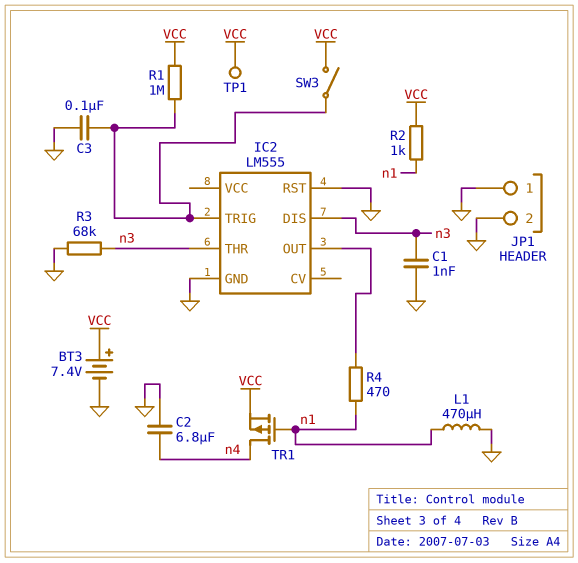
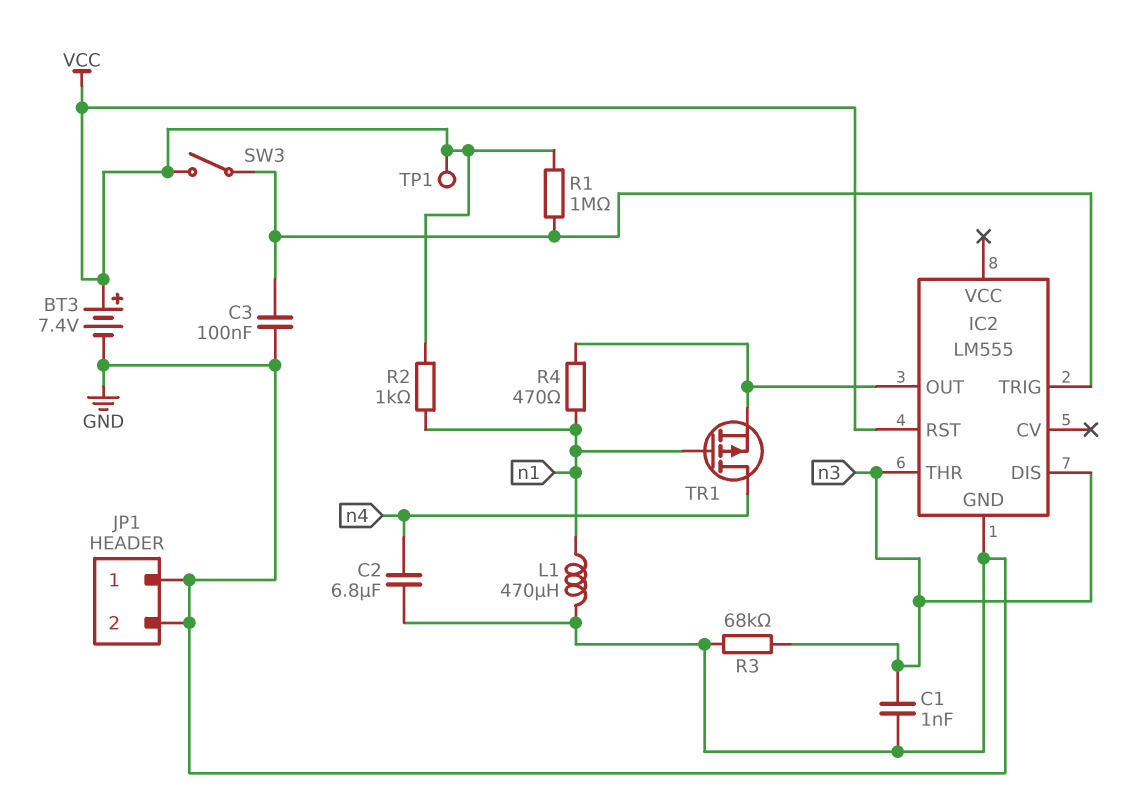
IC2 pin RST: GND -> VCC
TR1: PMOS (G n1, D n4, S VCC) -> PMOS (G n1, D n4, S IC2/OUT)

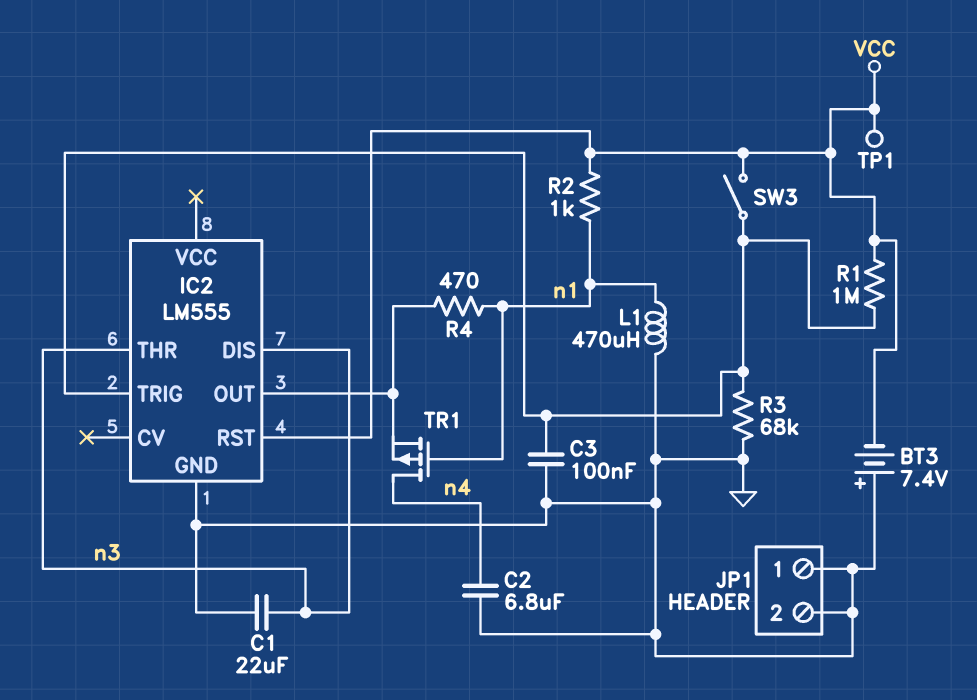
BT3: 7.4V (plus VCC, minus GND) -> 7.4V (plus GND, minus VCC)
C1: 1nF (GND, n3) -> 22uF (GND, n3)
R3: 68k (GND, n3) -> 68k (GND, IC2/TRIG)

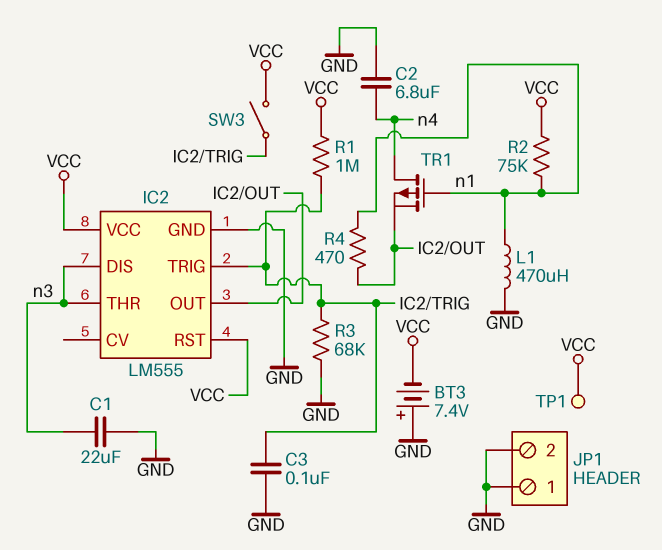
IC2 pin VCC: none -> VCC
R2: 1k (VCC, n1) -> 75k (VCC, n1)

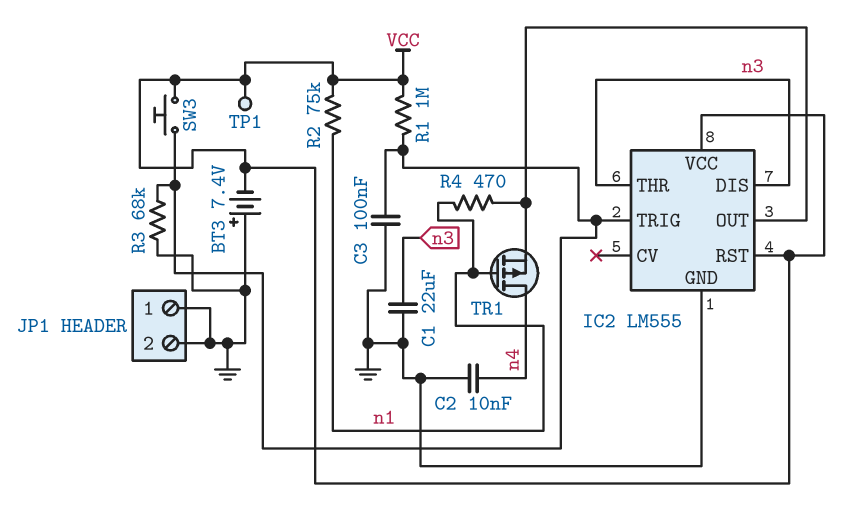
C2: 6.8uF (GND, n4) -> 10nF (GND, n4)
L1: 470uH (GND, n1) -> none
SW3: switch (IC2/TRIG, VCC) -> button (IC2/TRIG, VCC)

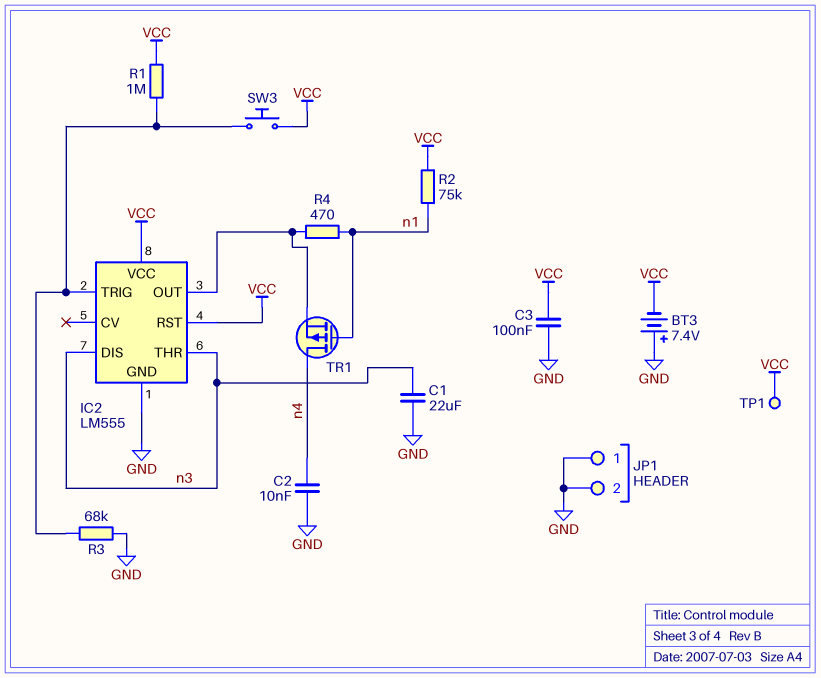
C3: 100nF (GND, IC2/TRIG) -> 100nF (GND, VCC)

